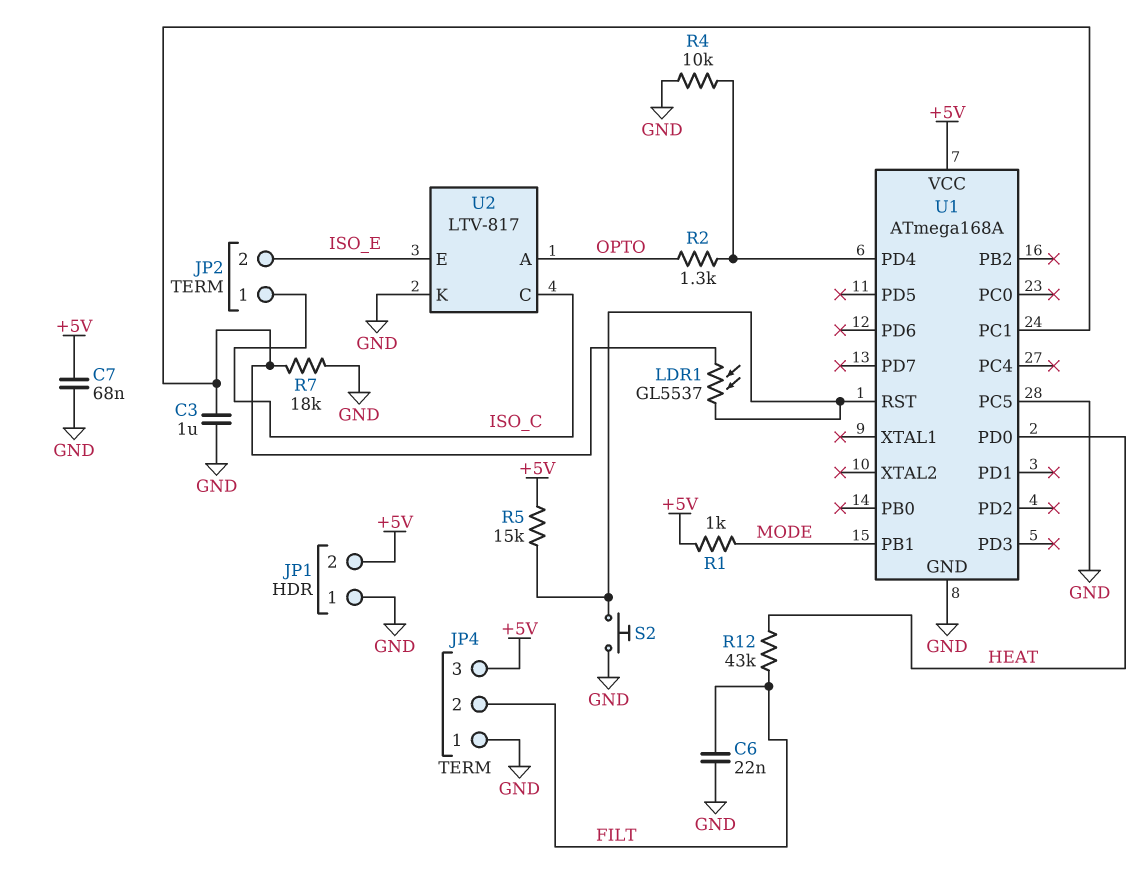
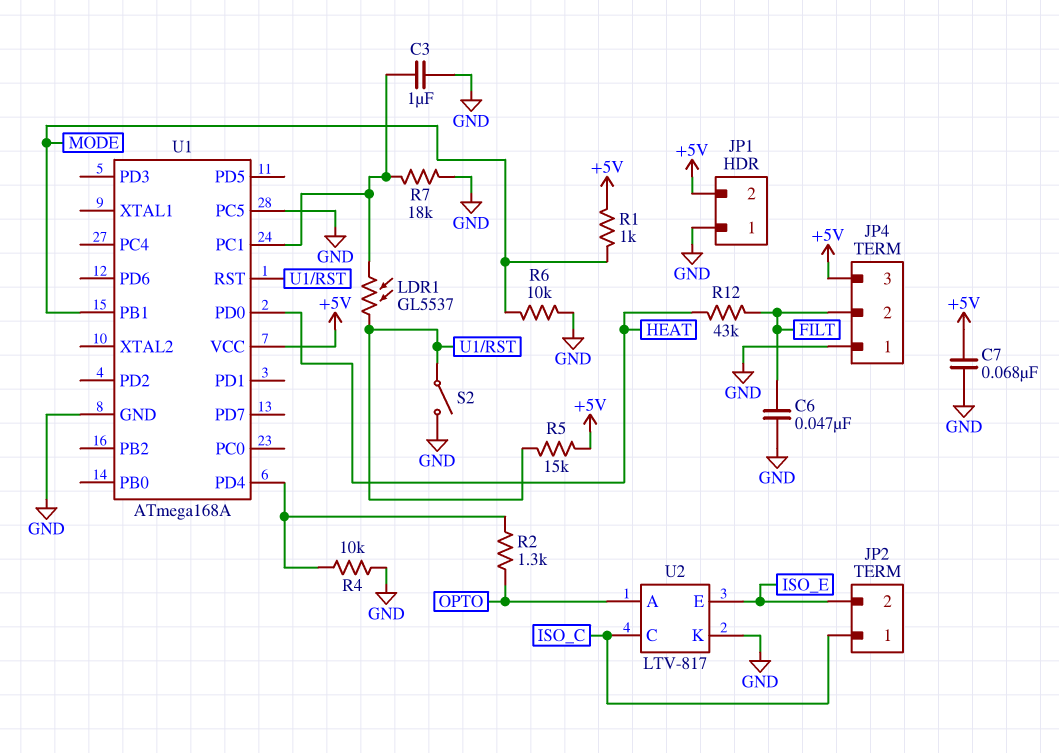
C6: 22nF (FILT, GND) -> 47nF (FILT, GND)
R6: none -> 10k (GND, MODE)
S2: button (GND, U1/RST) -> switch (GND, U1/RST)

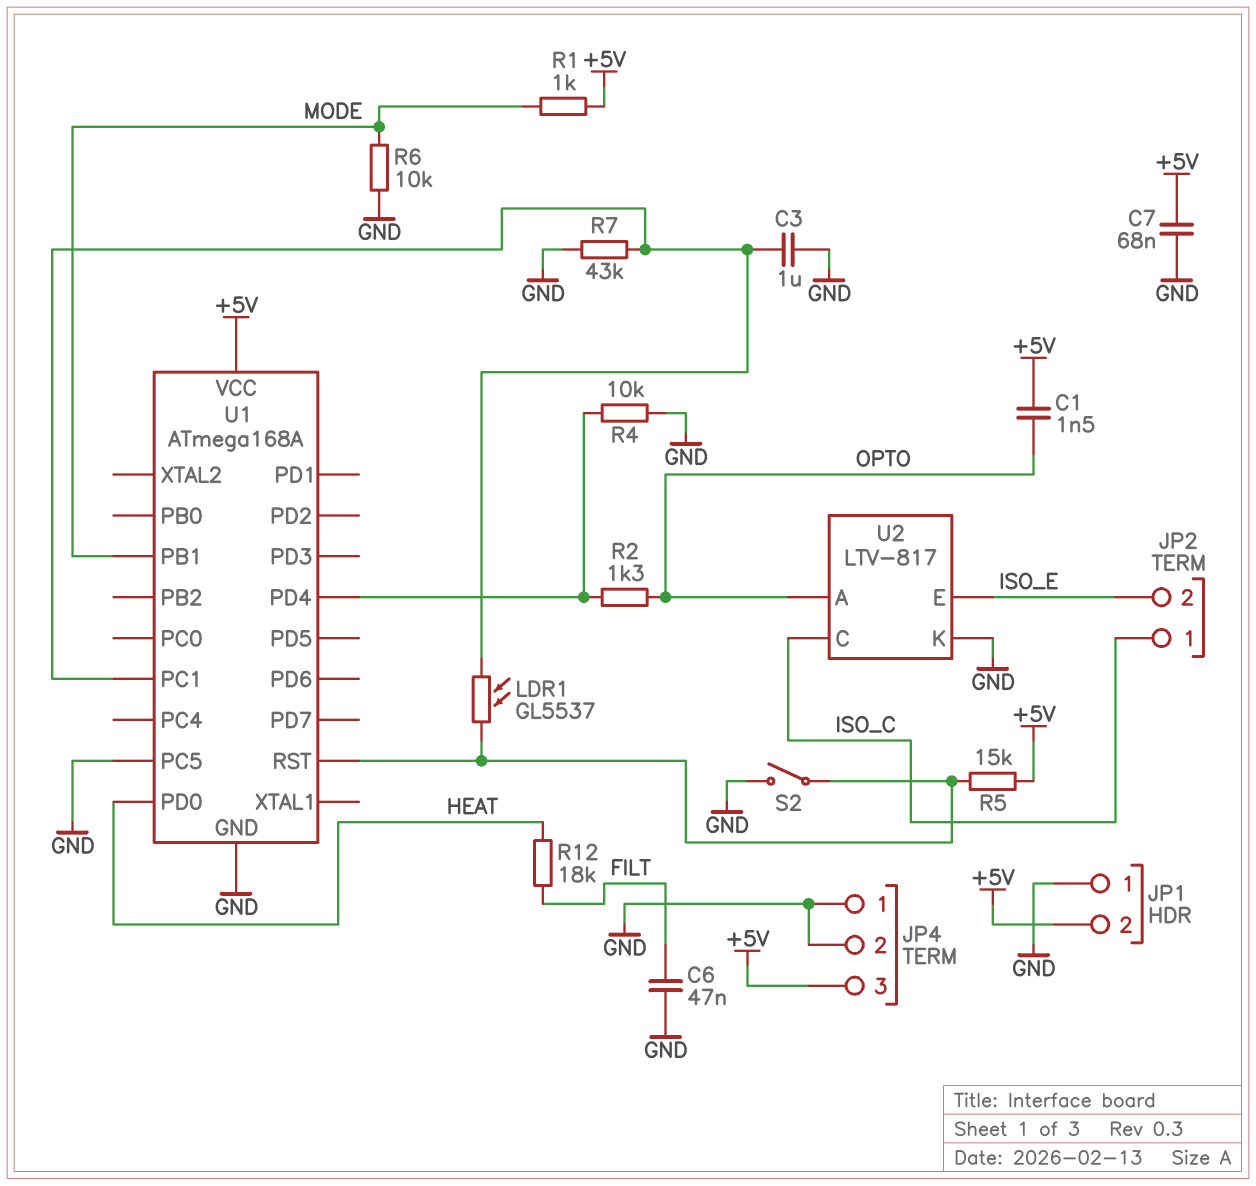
C1: none -> 1.5nF (+5V, OPTO)
JP4 pin 2: FILT -> GND
R7: 18k (GND, U1/PC1) -> 43k (GND, U1/PC1)
R12: 43k (FILT, HEAT) -> 18k (FILT, HEAT)

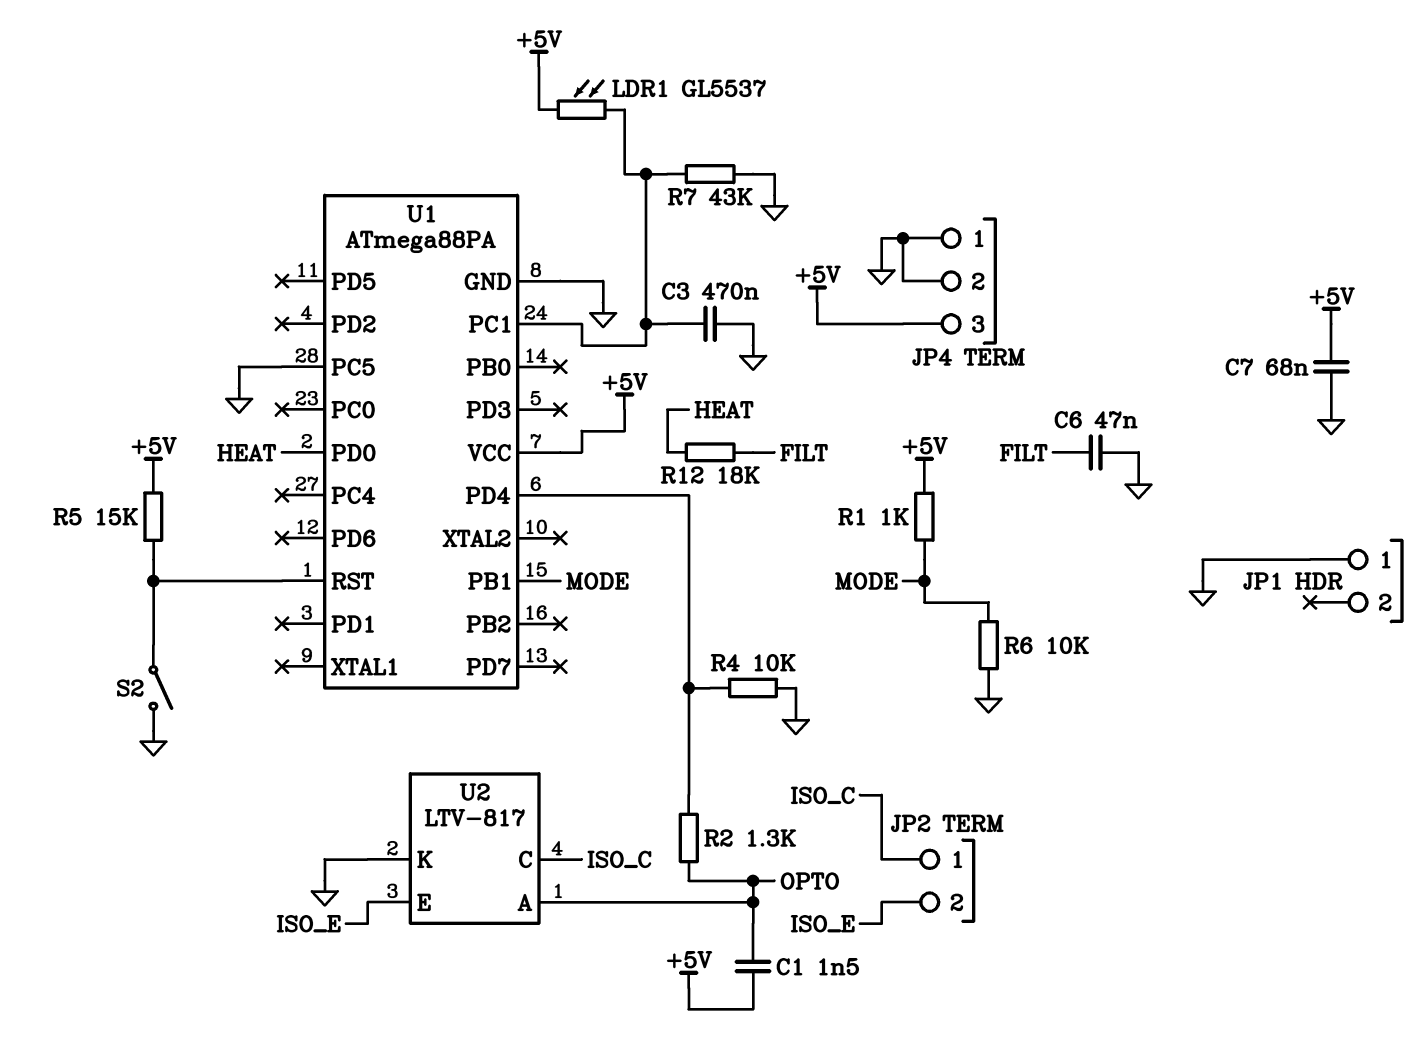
C3: 1uF (GND, U1/PC1) -> 470nF (GND, U1/PC1)
JP1 pin 2: +5V -> none
LDR1: GL5537 (U1/PC1, U1/RST) -> GL5537 (+5V, U1/PC1)
U1: ATmega168A -> ATmega88PA

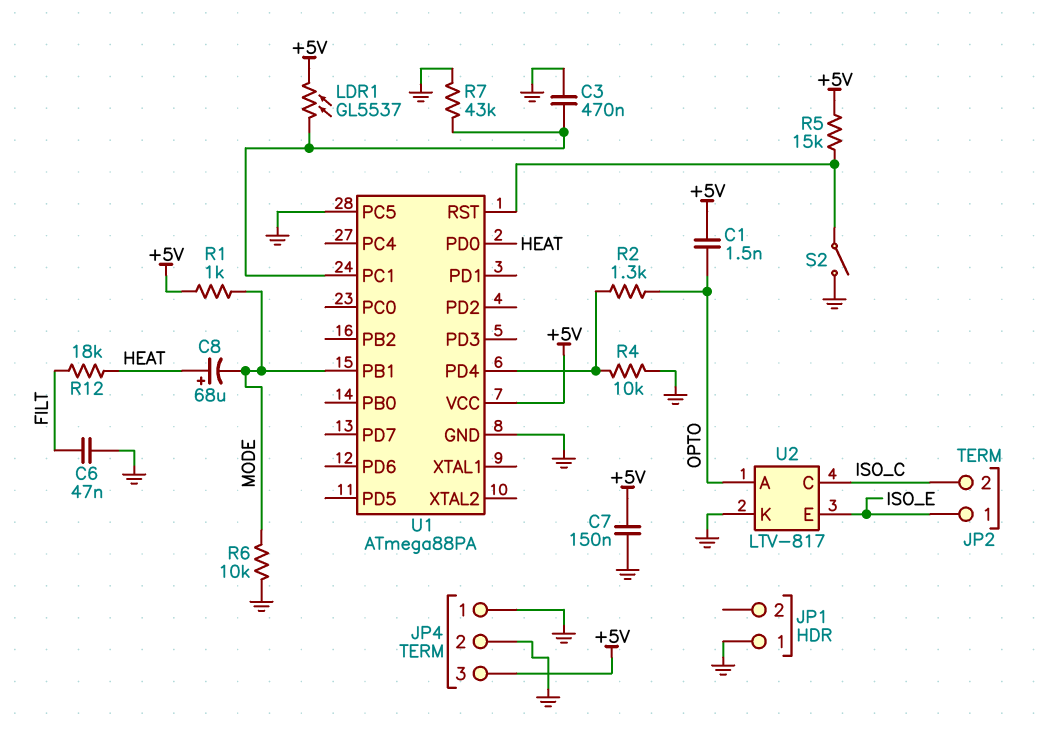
C7: 68nF (+5V, GND) -> 150nF (+5V, GND)
C8: none -> 68uF (plus HEAT, minus MODE)
JP2 pin 1: ISO_C -> ISO_E
JP2 pin 2: ISO_E -> ISO_C

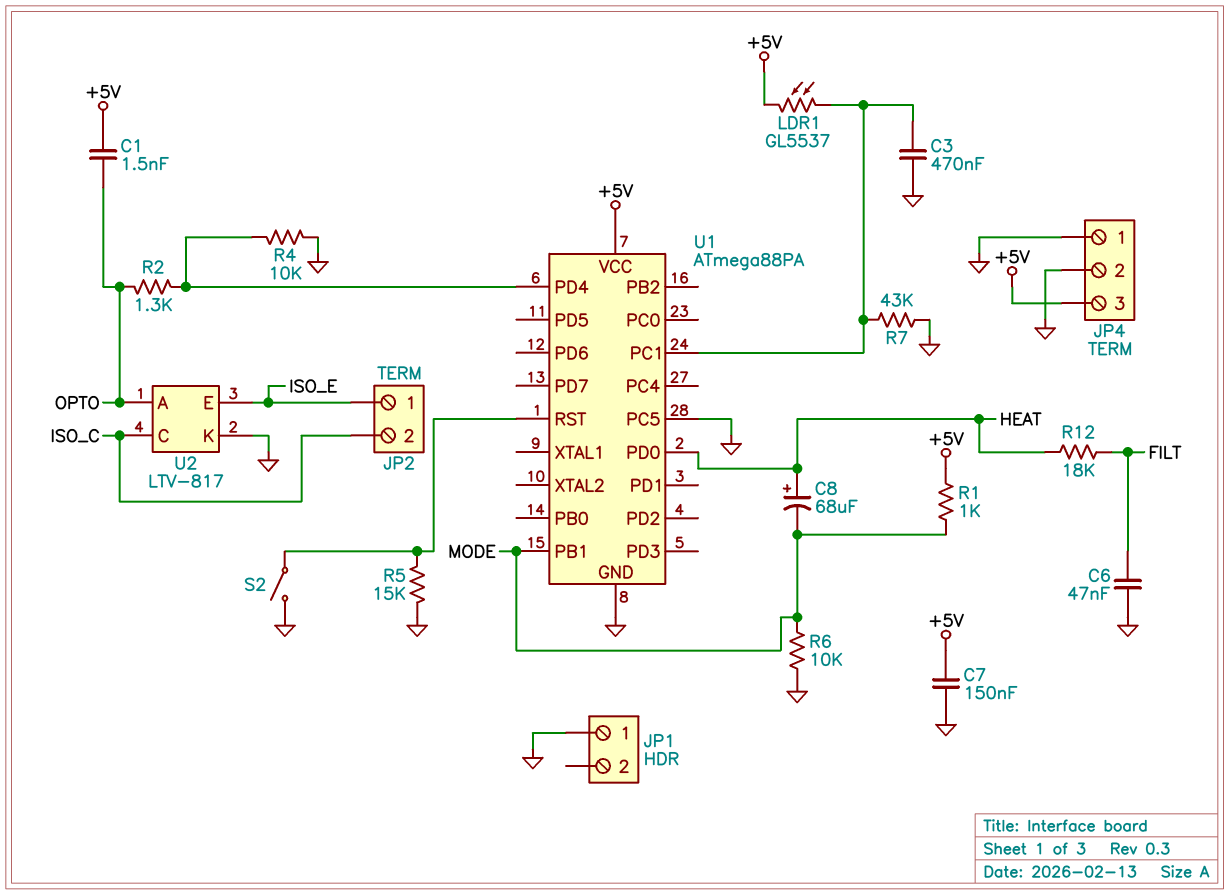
R5: 15k (+5V, U1/RST) -> 15k (GND, U1/RST)

